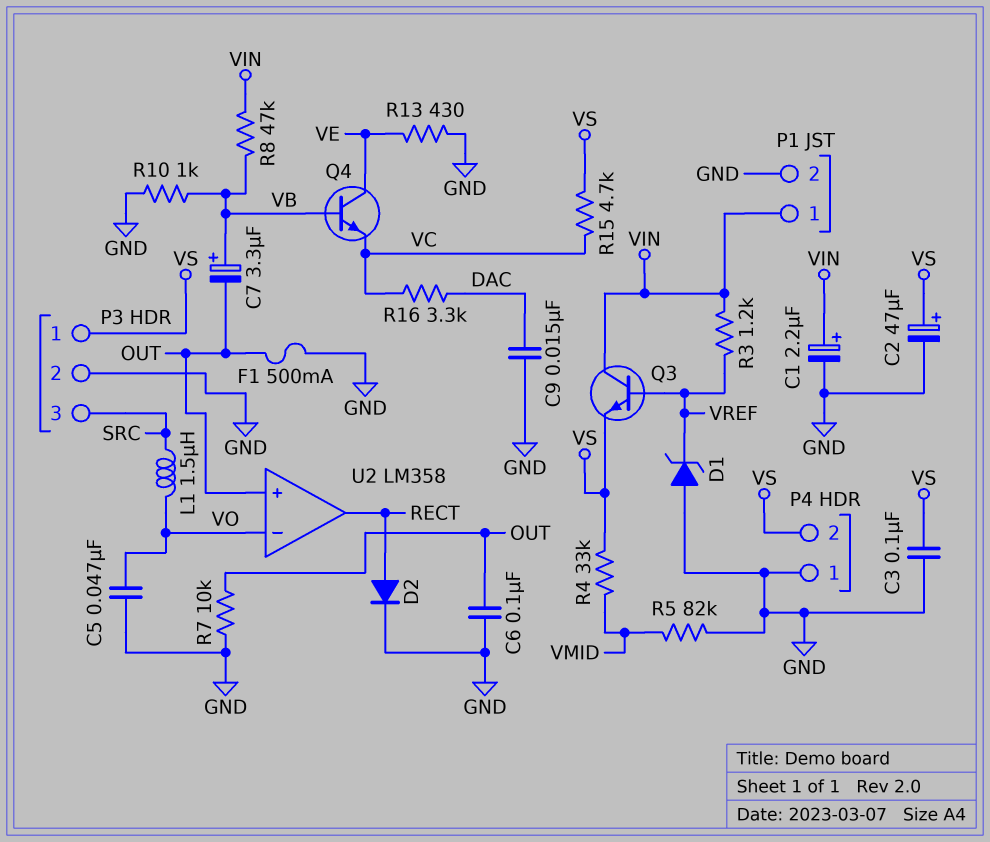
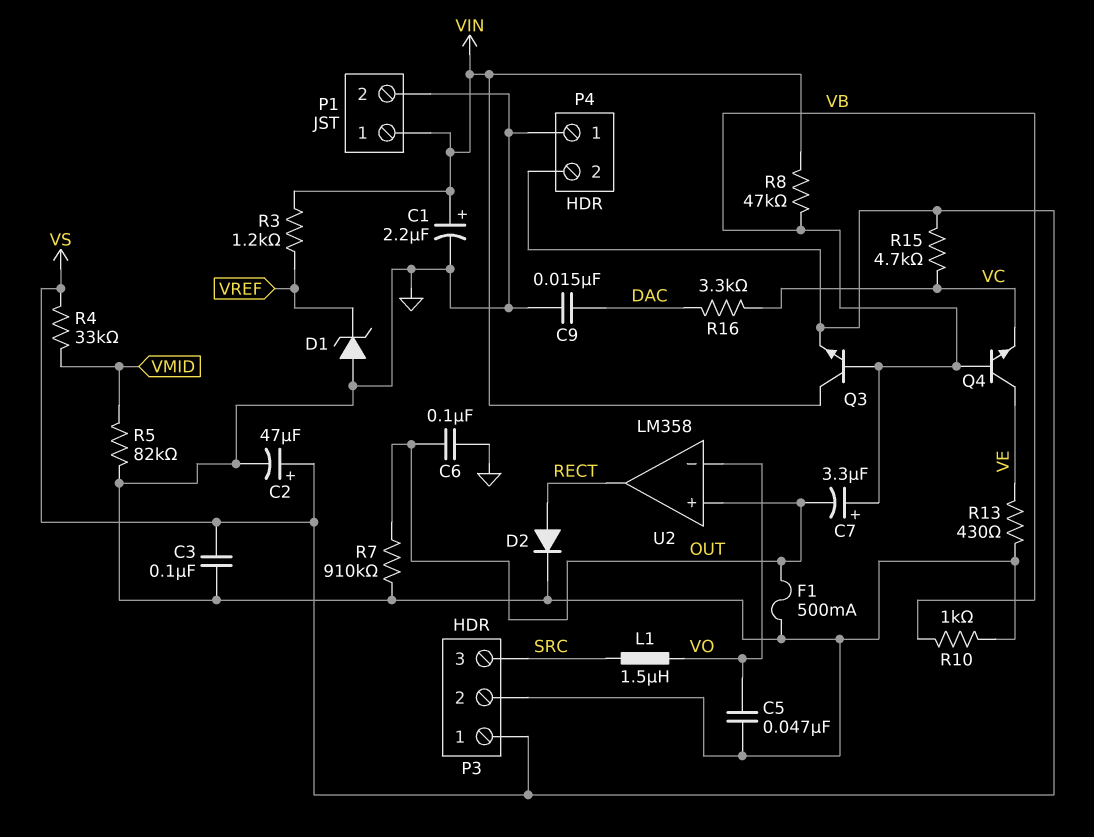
Q3: NPN (B VREF, C VIN, E VS) -> NPN (B VB, C VIN, E VS)
R7: 10k (GND, OUT) -> 910k (GND, OUT)

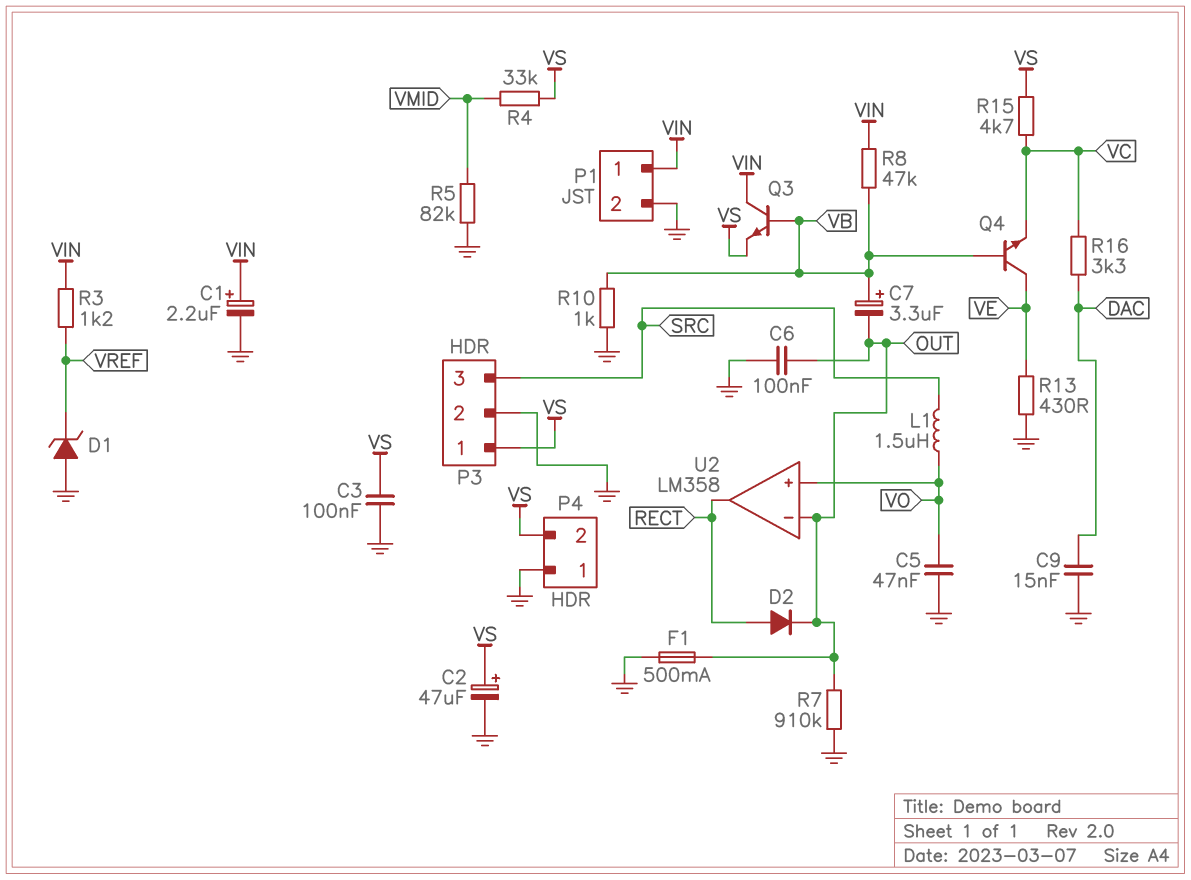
D2: diode (A RECT, K GND) -> diode (A RECT, K OUT)
U2 pin in+: OUT -> VO
U2 pin in-: VO -> OUT

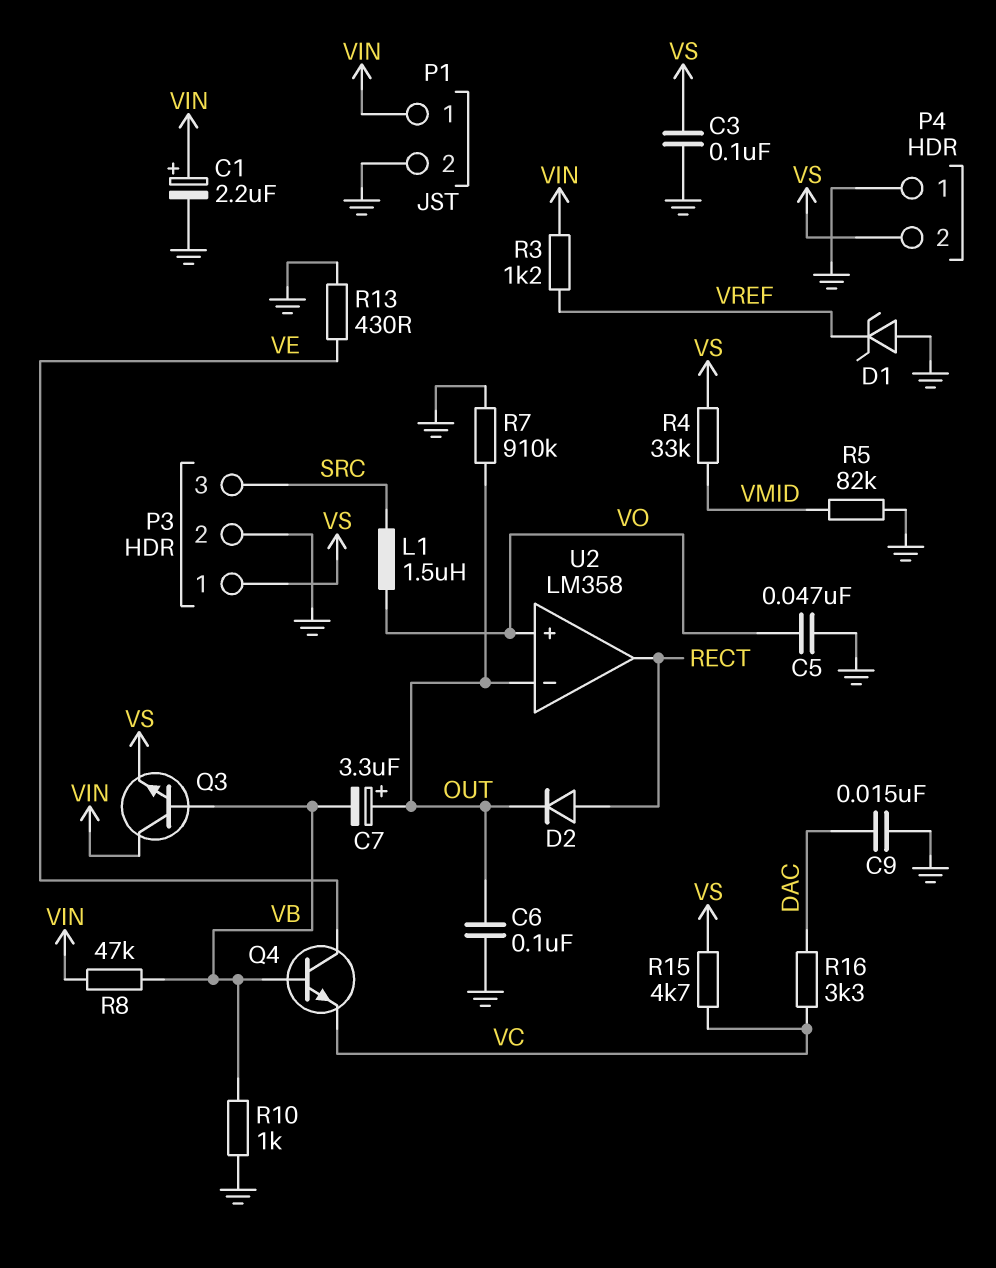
C2: 47uF (plus VS, minus GND) -> none
C7: 3.3uF (plus VB, minus OUT) -> 3.3uF (plus OUT, minus VB)
F1: 500mA (GND, OUT) -> none

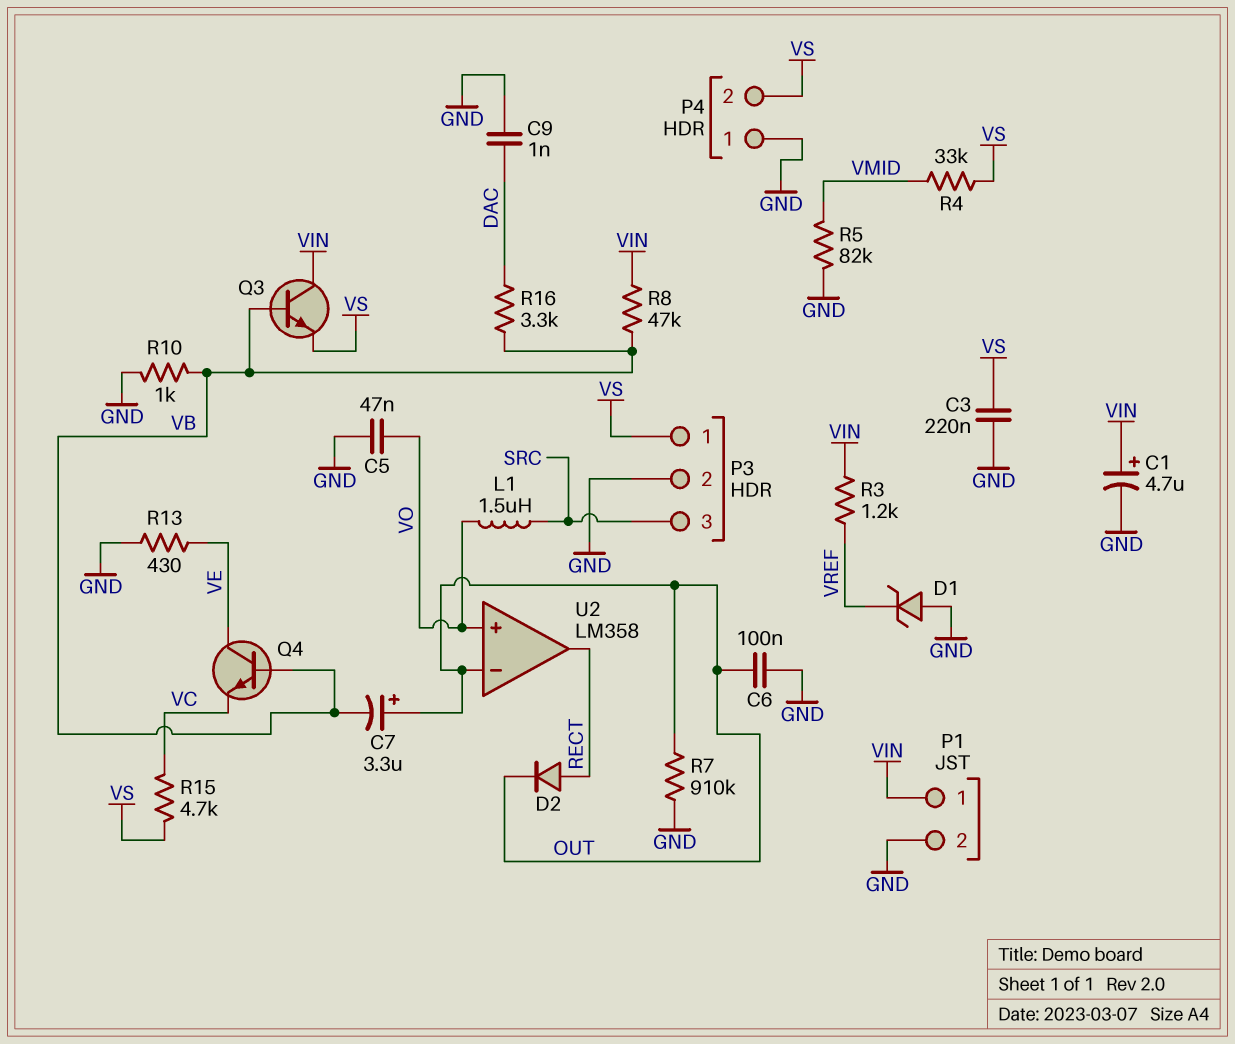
C1: 2.2uF (plus VIN, minus GND) -> 4.7uF (plus VIN, minus GND)
C3: 100nF (GND, VS) -> 220nF (GND, VS)
C9: 15nF (DAC, GND) -> 1nF (DAC, GND)
R16: 3.3k (DAC, VC) -> 3.3k (DAC, VB)

